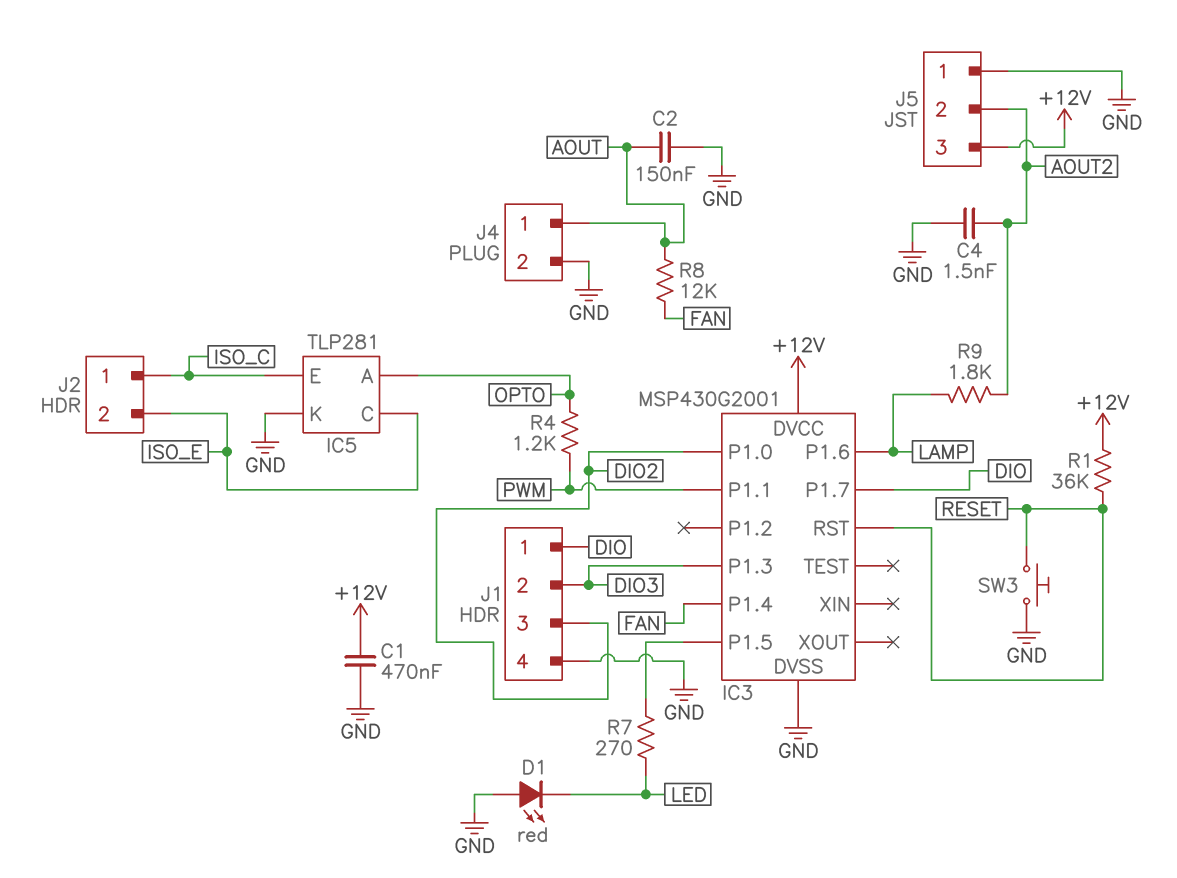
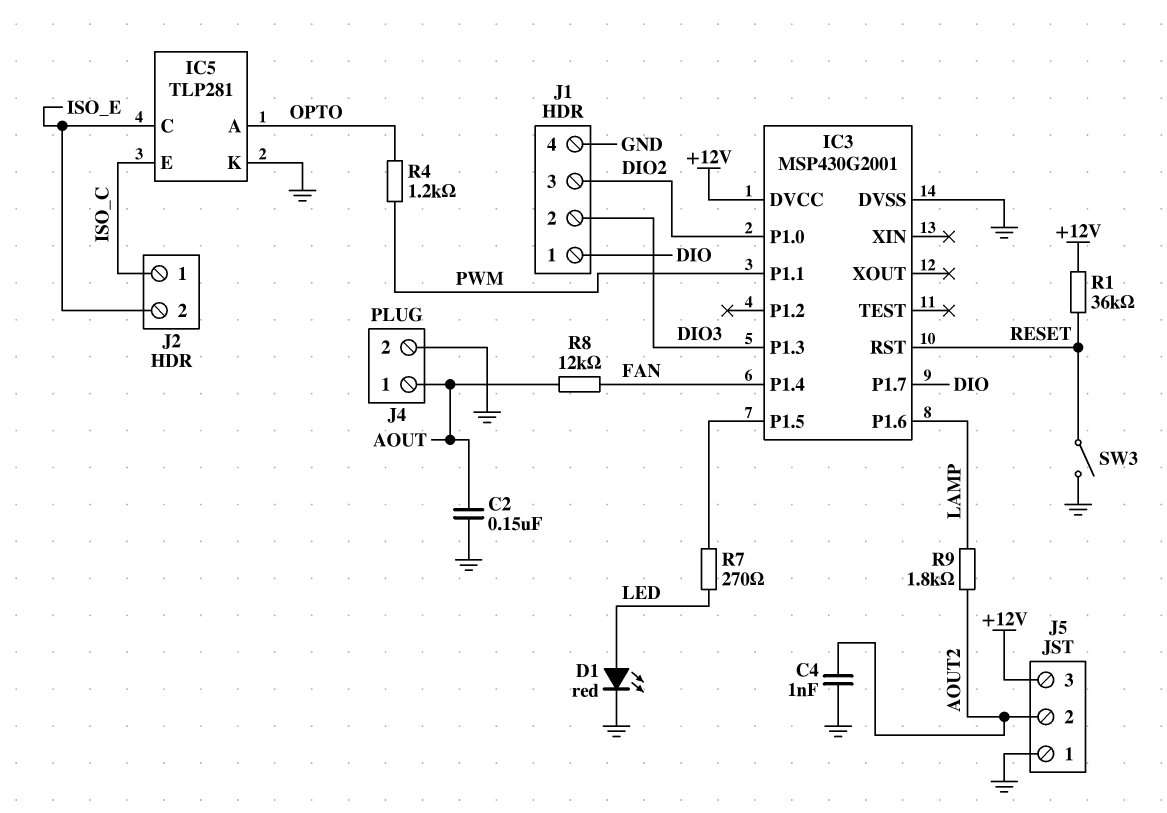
C1: 470nF (+12V, GND) -> none
C4: 1.5nF (AOUT2, GND) -> 1nF (AOUT2, GND)
D1: LED red (A GND, K LED) -> LED red (A LED, K GND)
SW3: button (GND, RESET) -> switch (GND, RESET)

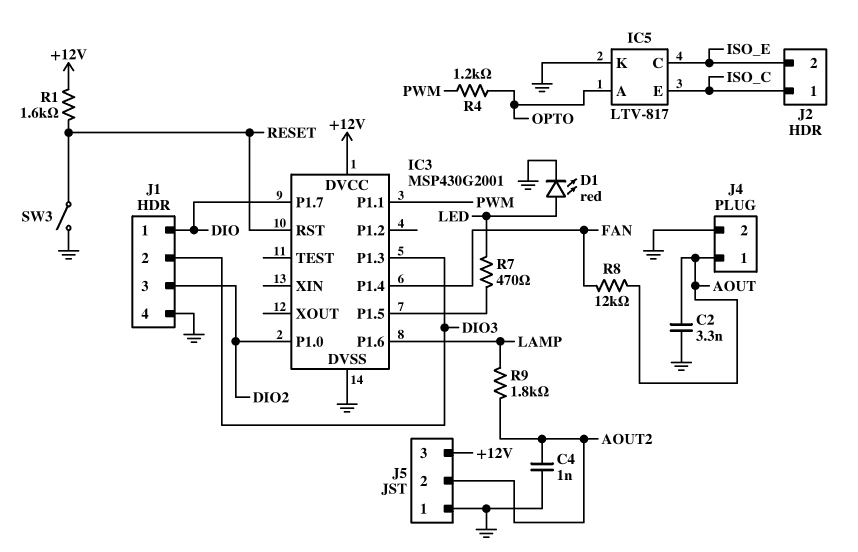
C2: 150nF (AOUT, GND) -> 3.3nF (AOUT, GND)
IC5: TLP281 -> LTV-817
R1: 36k (+12V, RESET) -> 1.6k (+12V, RESET)
R7: 270 (IC3/P1.5, LED) -> 470 (IC3/P1.5, LED)

